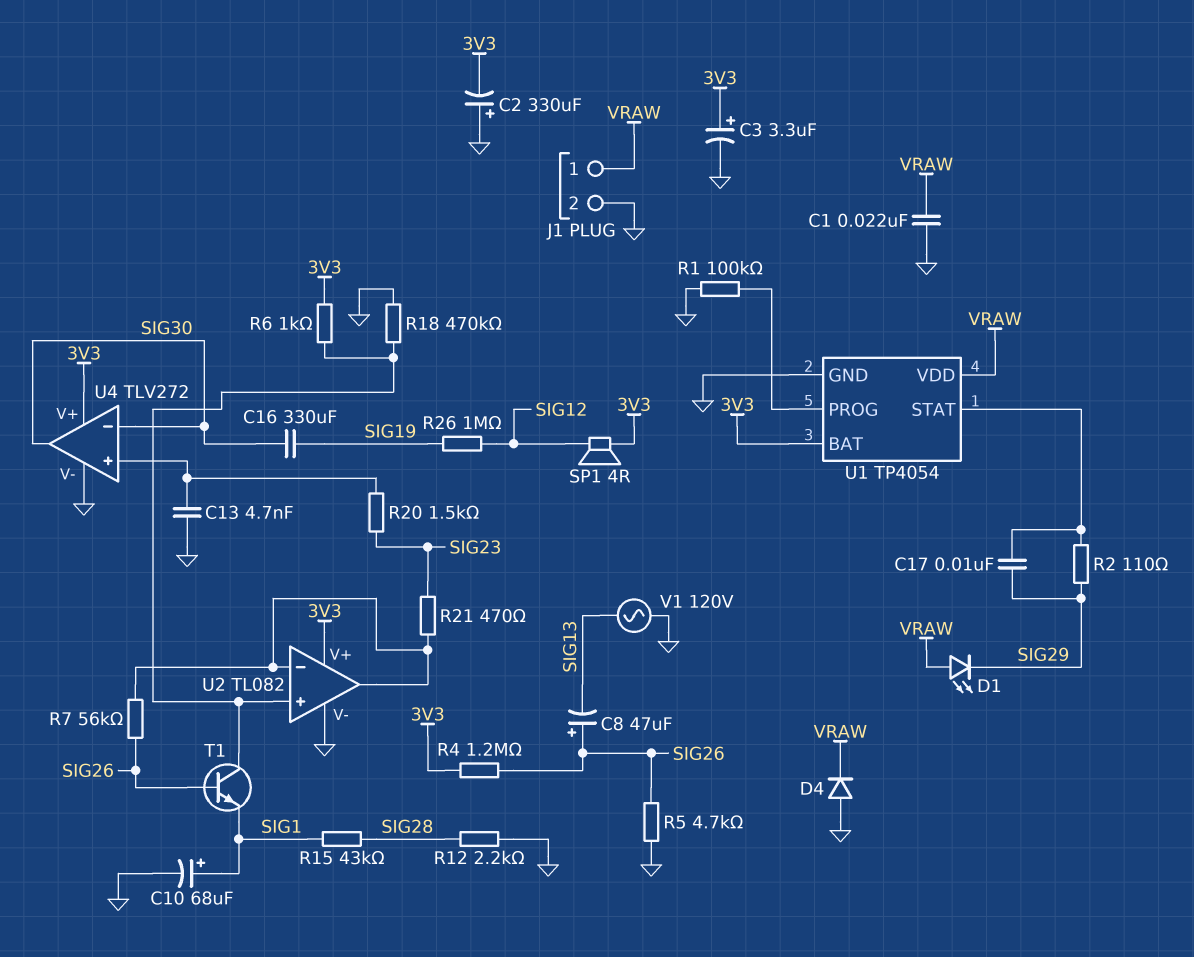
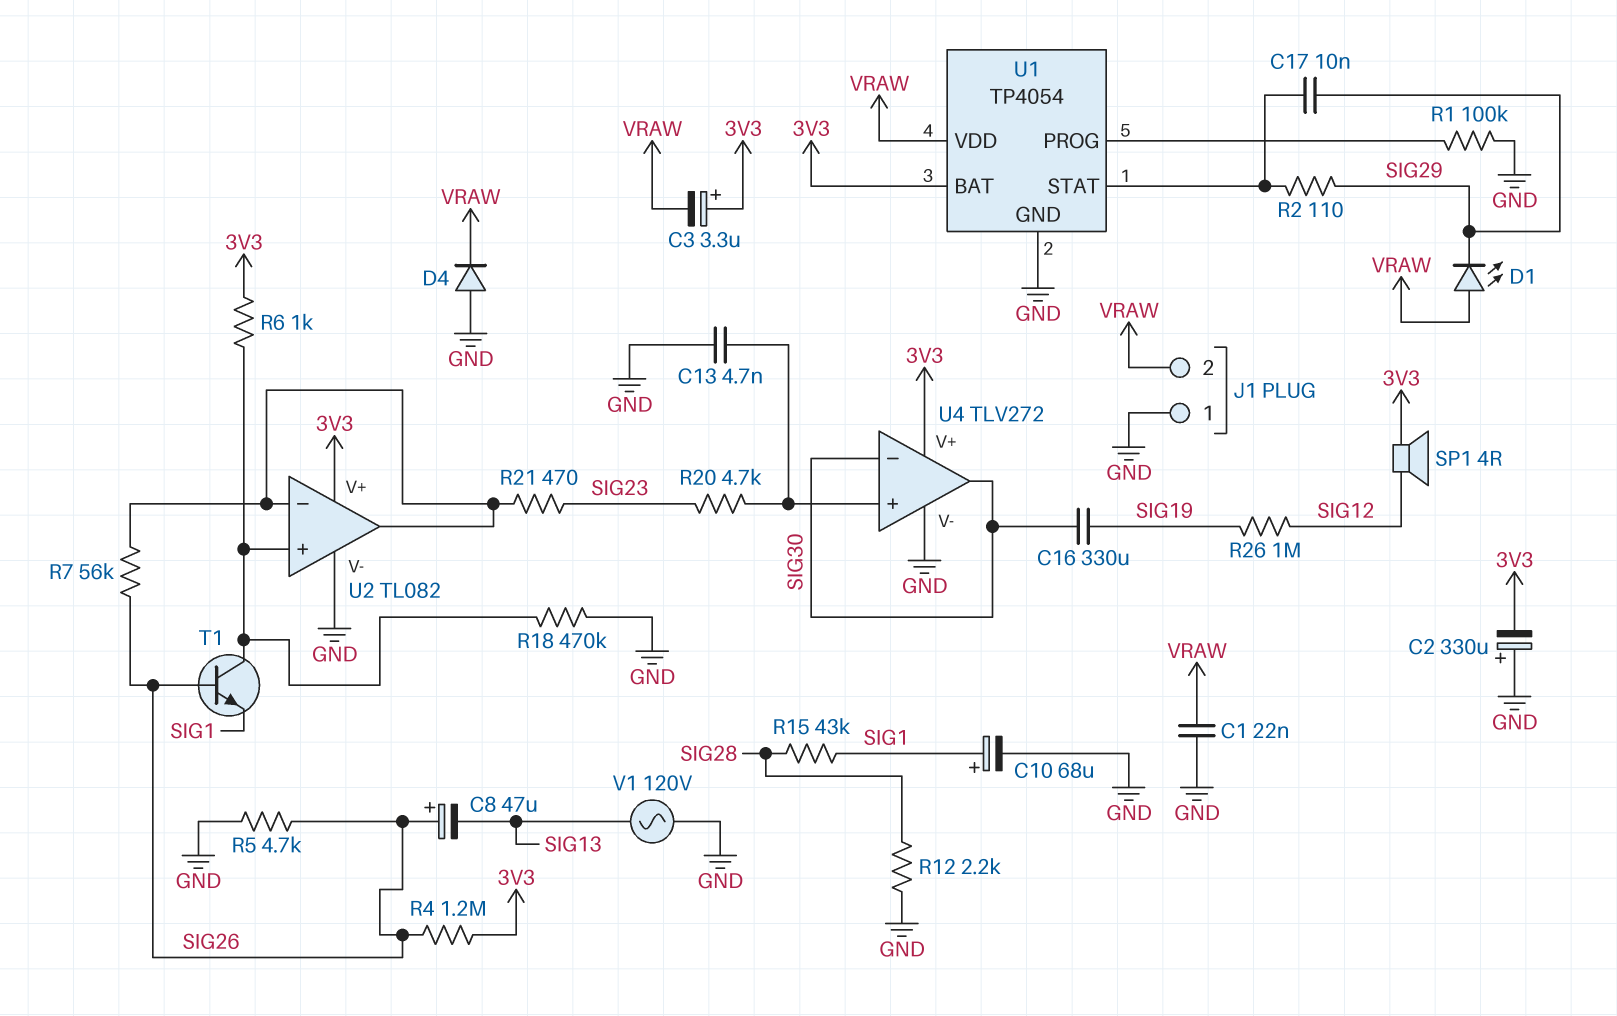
C3: 3.3uF (plus 3V3, minus GND) -> 3.3uF (plus 3V3, minus VRAW)
J1 pin 1: VRAW -> GND
J1 pin 2: GND -> VRAW
R20: 1.5k (SIG23, U4/in+) -> 4.7k (SIG23, U4/in+)

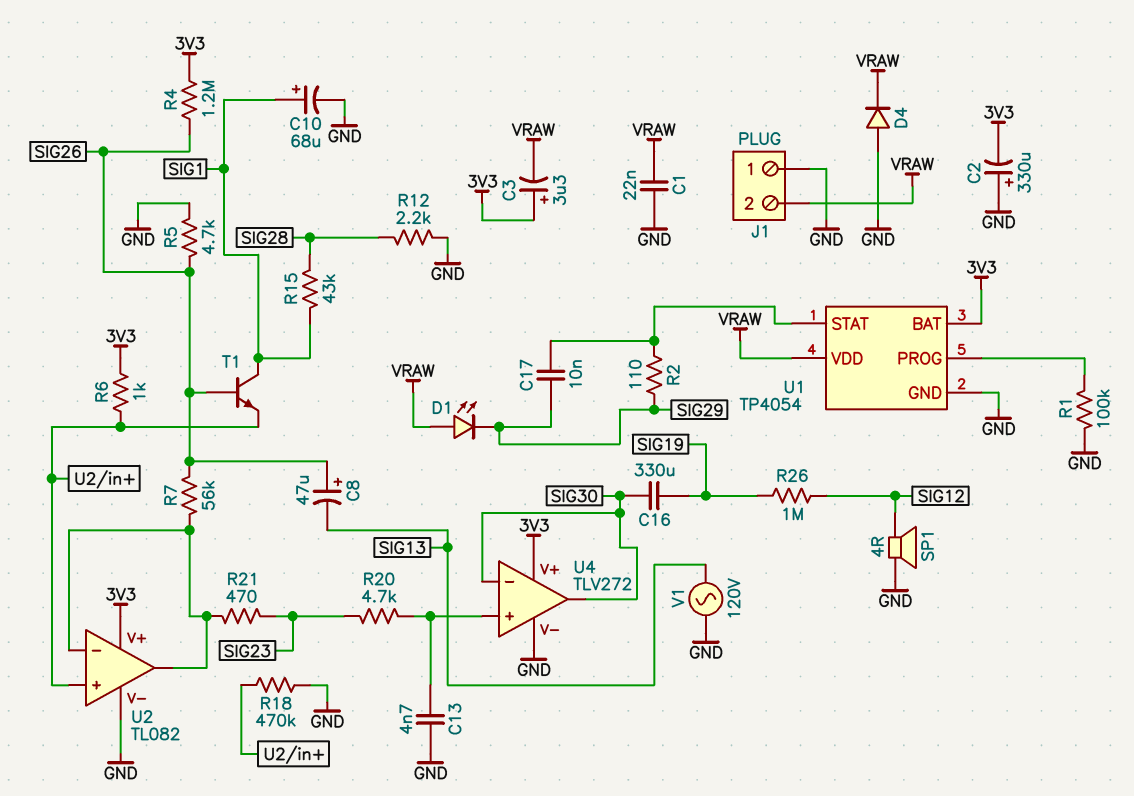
SP1: speaker 4R (3V3, SIG12) -> speaker 4R (GND, SIG12)
T1: NPN (B SIG26, C U2/in+, E SIG1) -> NPN (B SIG26, C SIG1, E U2/in+)

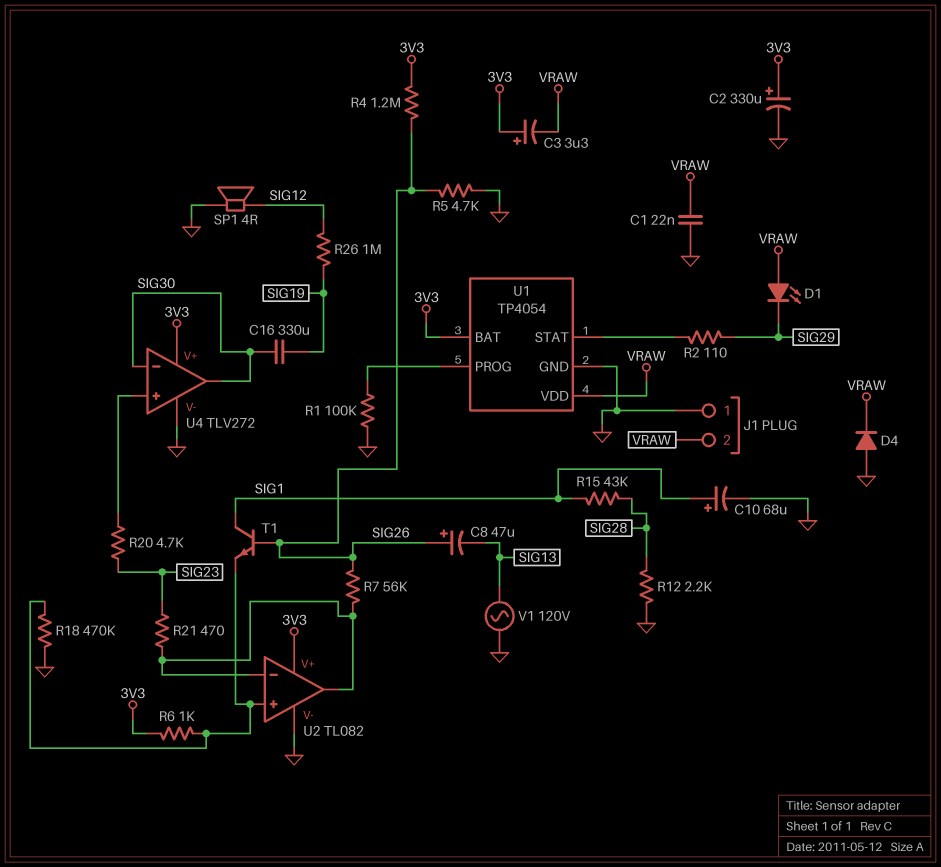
C2: 330uF (plus GND, minus 3V3) -> 330uF (plus 3V3, minus GND)
C13: 4.7nF (GND, U4/in+) -> none
C17: 10nF (SIG29, U1/STAT) -> none

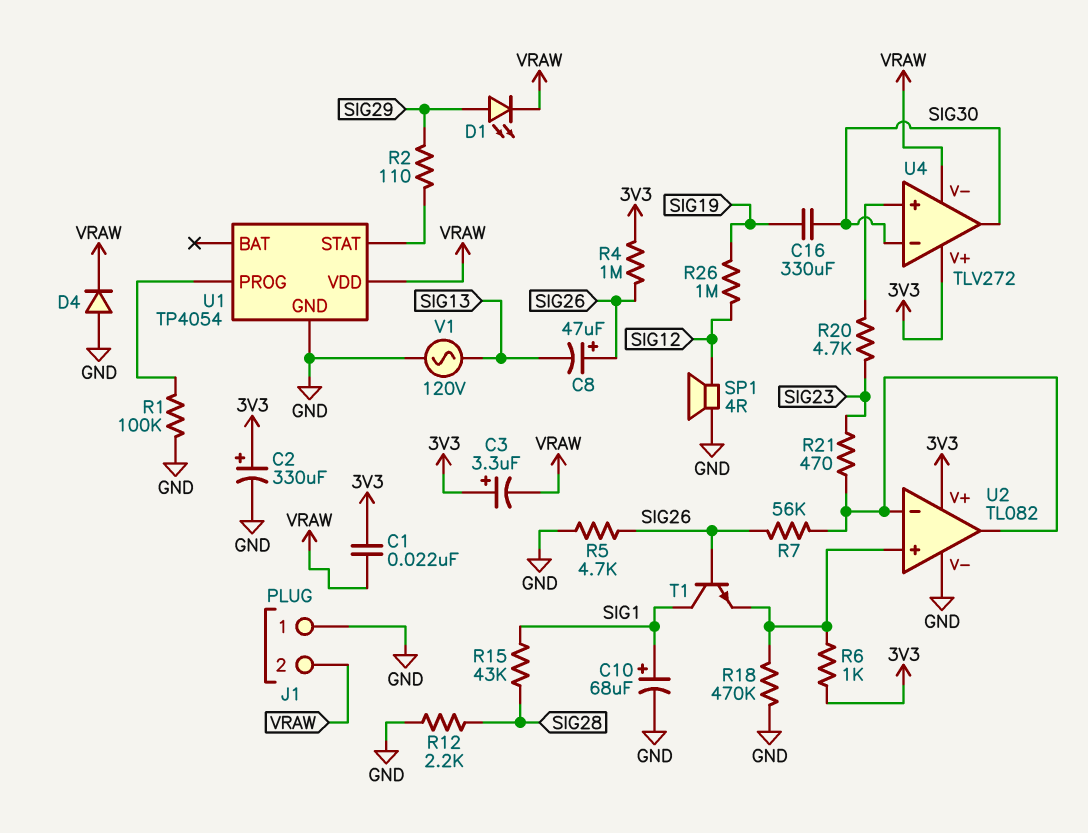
C1: 22nF (GND, VRAW) -> 22nF (3V3, VRAW)
D1: LED (A VRAW, K SIG29) -> LED (A SIG29, K VRAW)
R4: 1.2M (3V3, SIG26) -> 1M (3V3, SIG26)
U1 pin BAT: 3V3 -> none
U4 pin V-: GND -> VRAW

